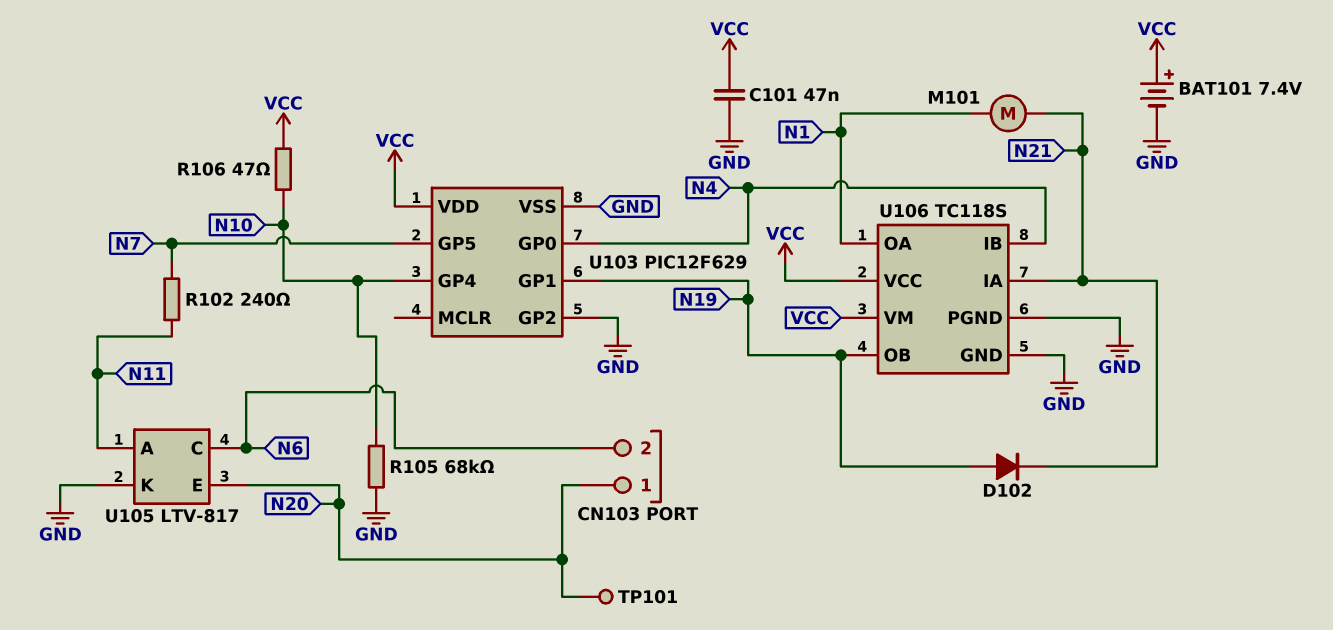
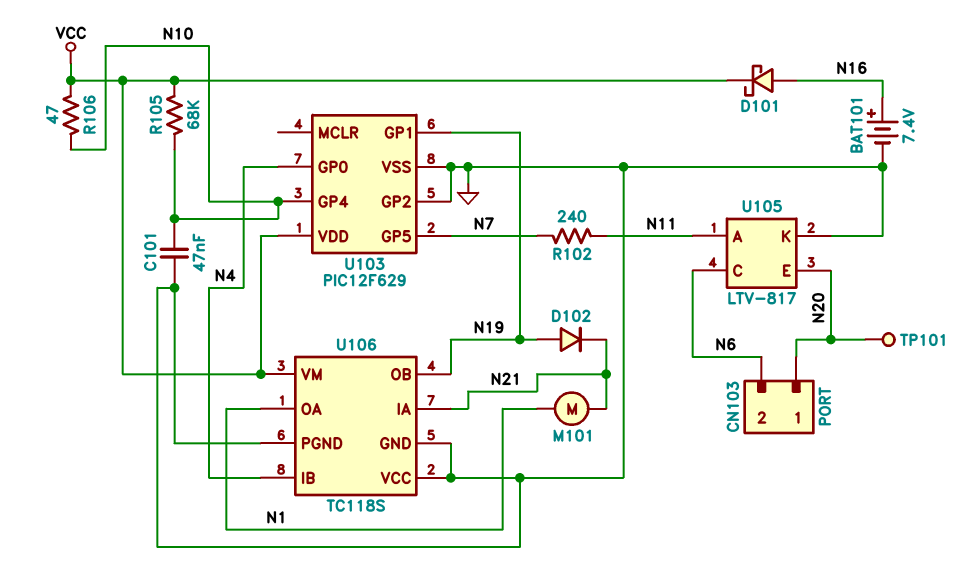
BAT101: 7.4V (plus VCC, minus GND) -> 7.4V (plus N16, minus GND)
C101: 47nF (GND, VCC) -> 47nF (GND, N10)
D101: none -> schottky (A N16, K VCC)
R105: 68k (GND, N10) -> 68k (N10, VCC)
U106 pin VCC: VCC -> GND

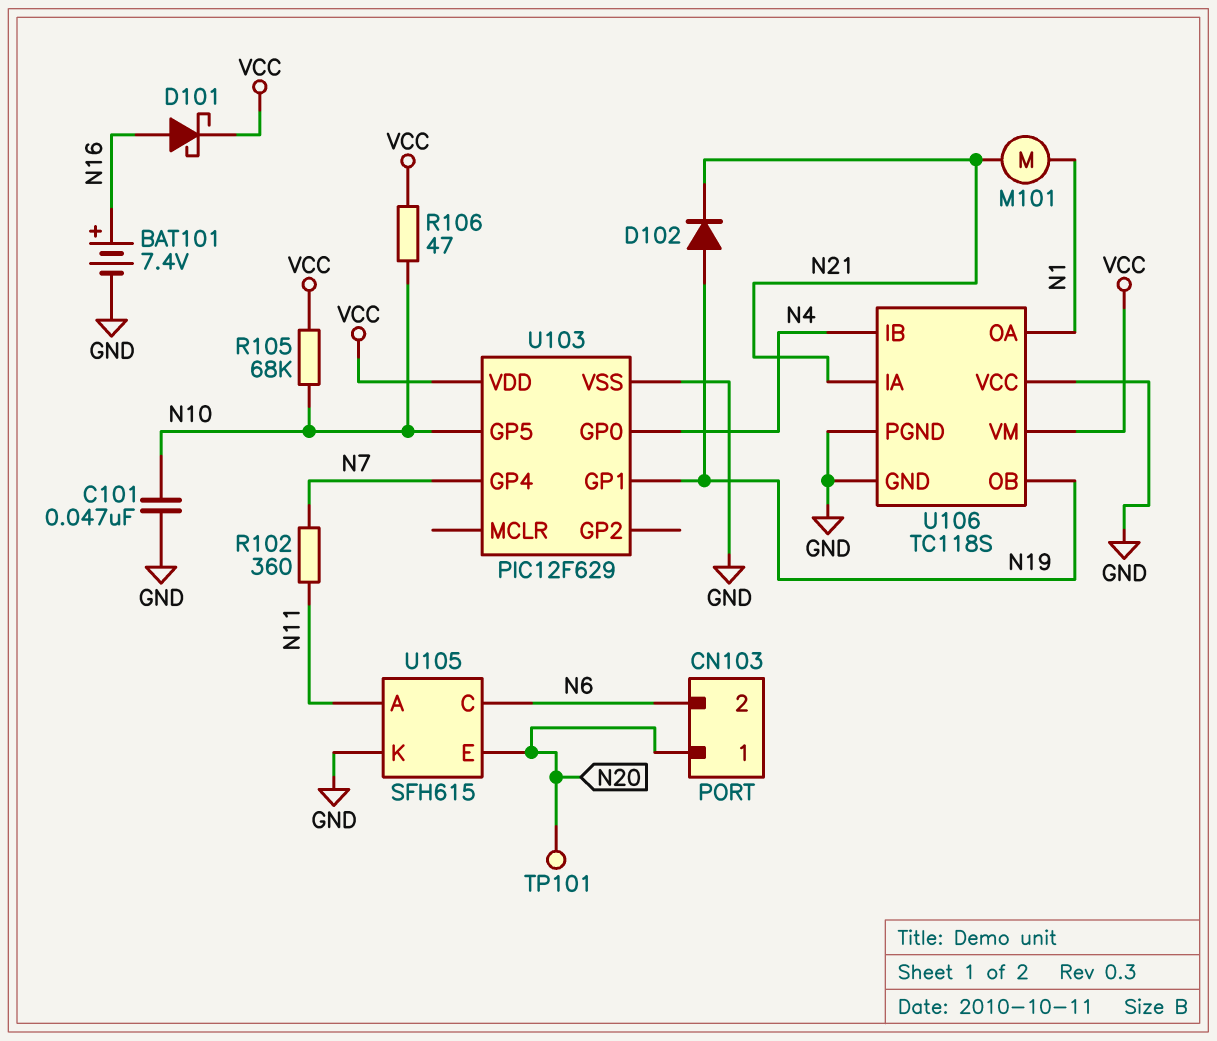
R102: 240 (N7, N11) -> 360 (N7, N11)
U103 pin GP2: GND -> none
U103 pin GP4: N10 -> N7
U103 pin GP5: N7 -> N10
U105: LTV-817 -> SFH615

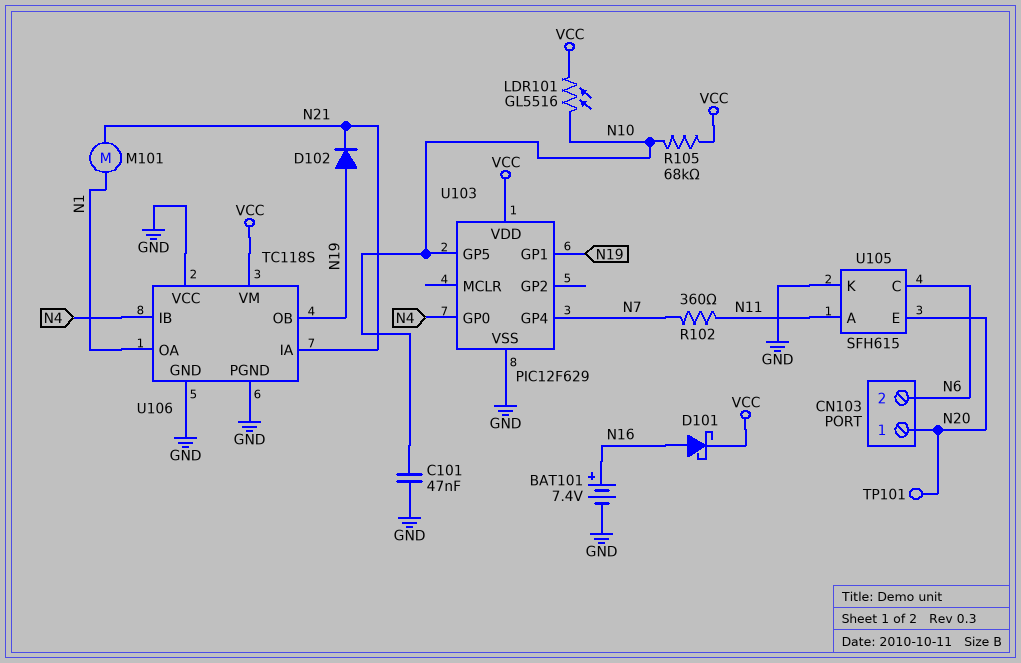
LDR101: none -> GL5516 (N10, VCC)
R106: 47 (N10, VCC) -> none

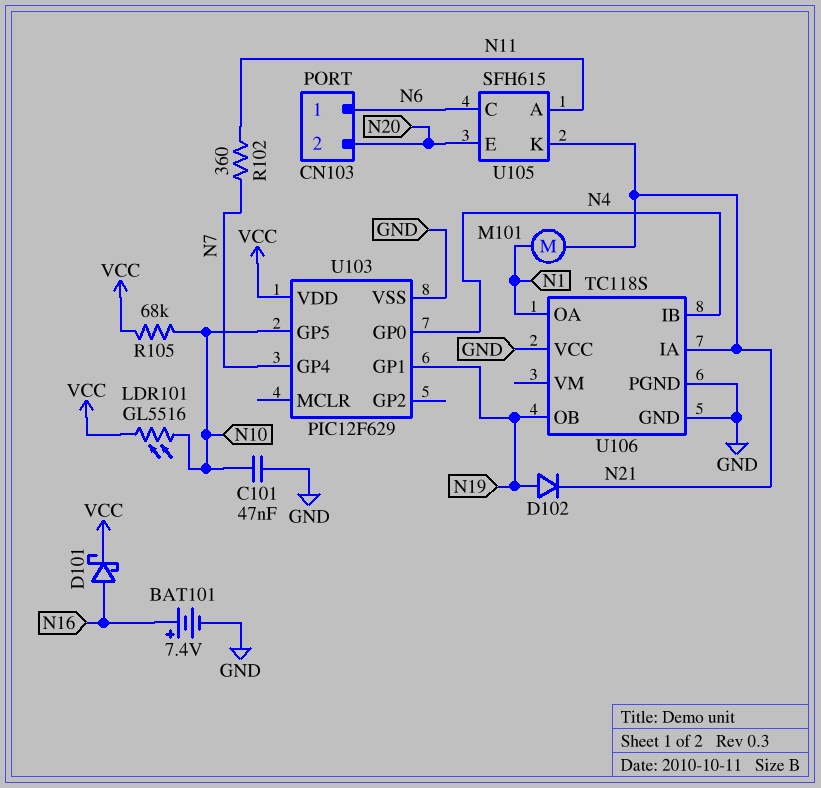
CN103 pin 1: N20 -> N6
CN103 pin 2: N6 -> N20
TP101: test point (N20) -> none
U105 pin K: GND -> N21
U106 pin VM: VCC -> none

